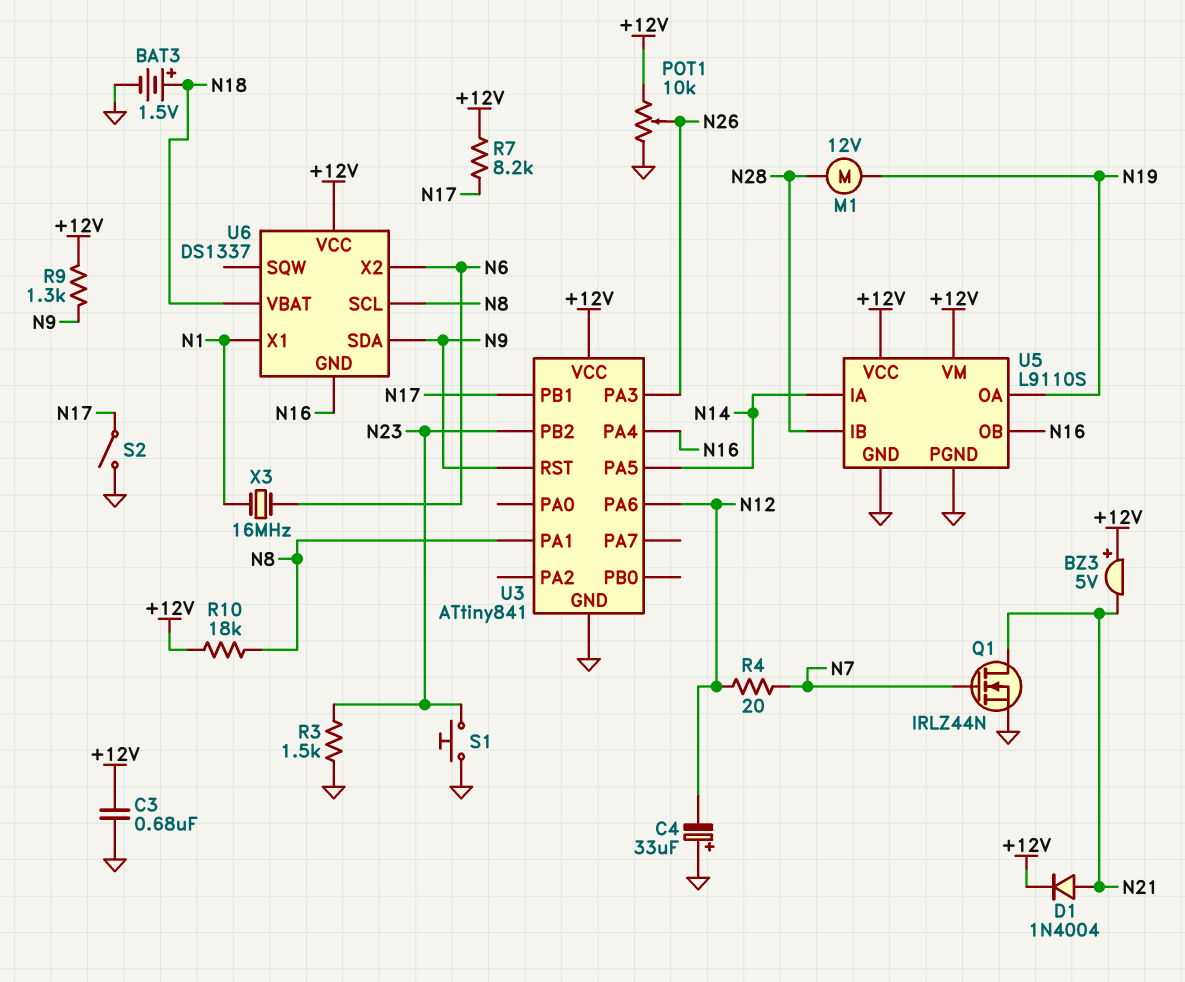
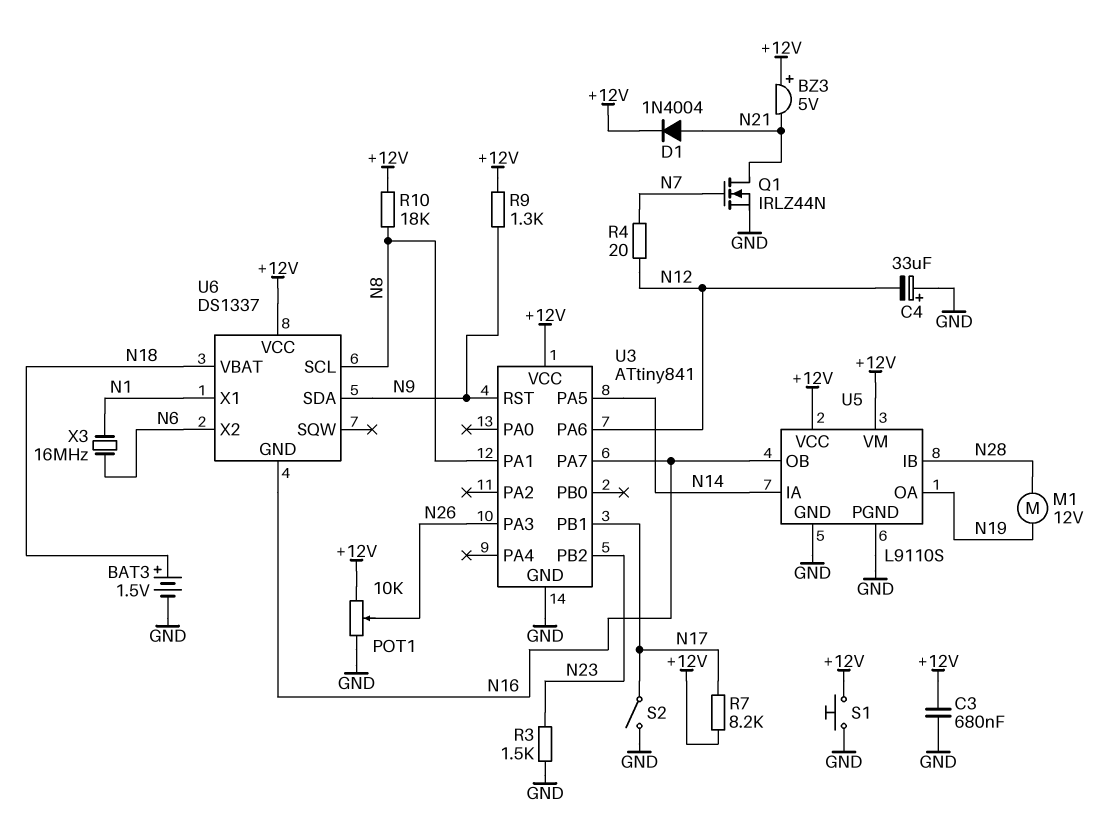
S1: button (GND, N23) -> button (+12V, GND)
U3 pin PA4: N16 -> none
U3 pin PA7: none -> N16

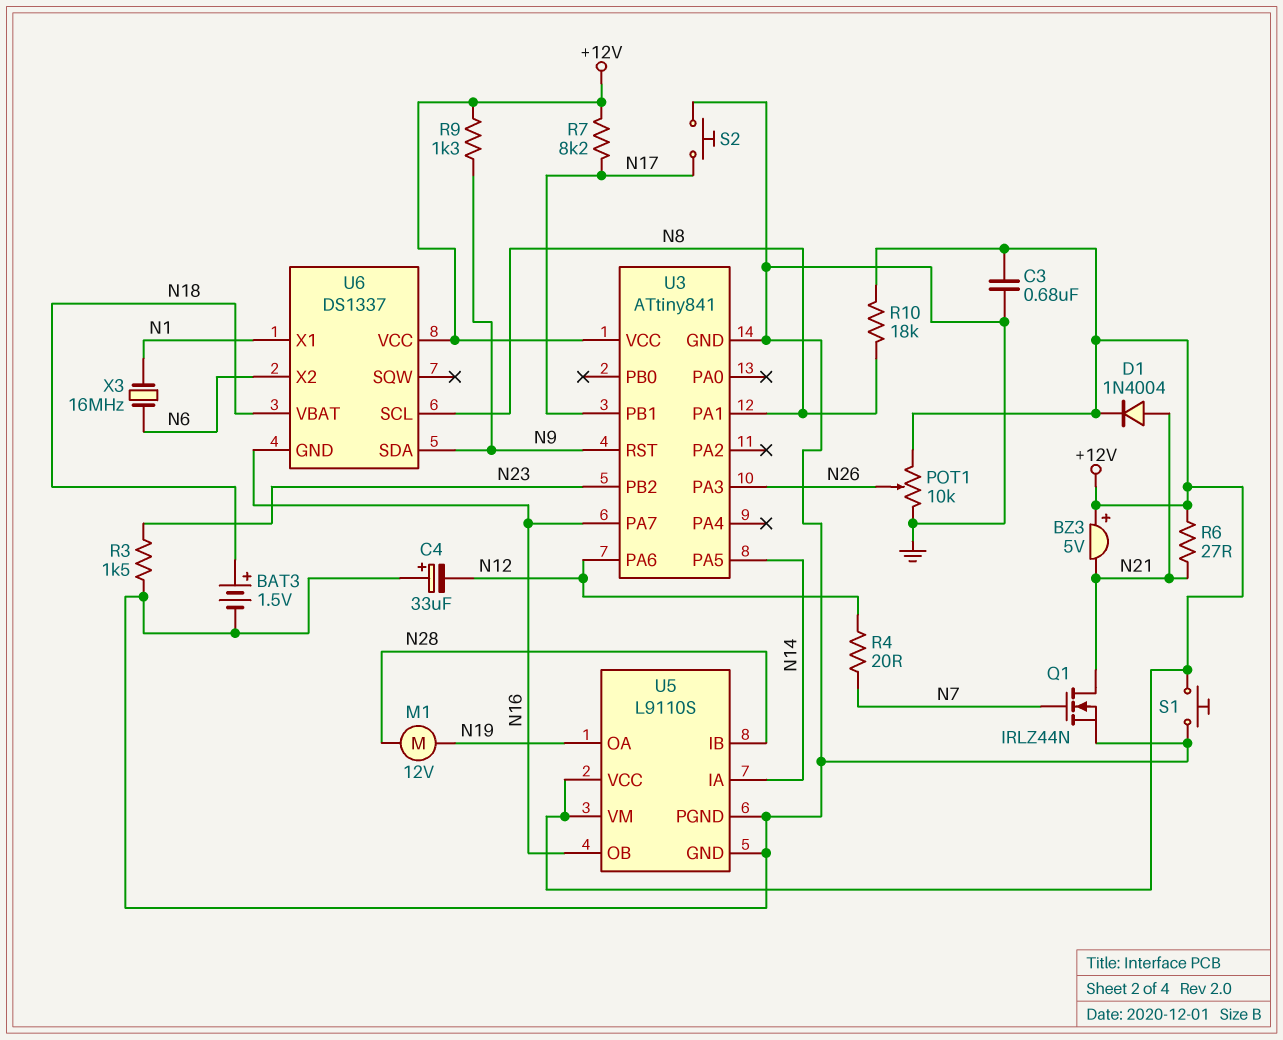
R6: none -> 27 (+12V, N21)
S2: switch (GND, N17) -> button (GND, N17)

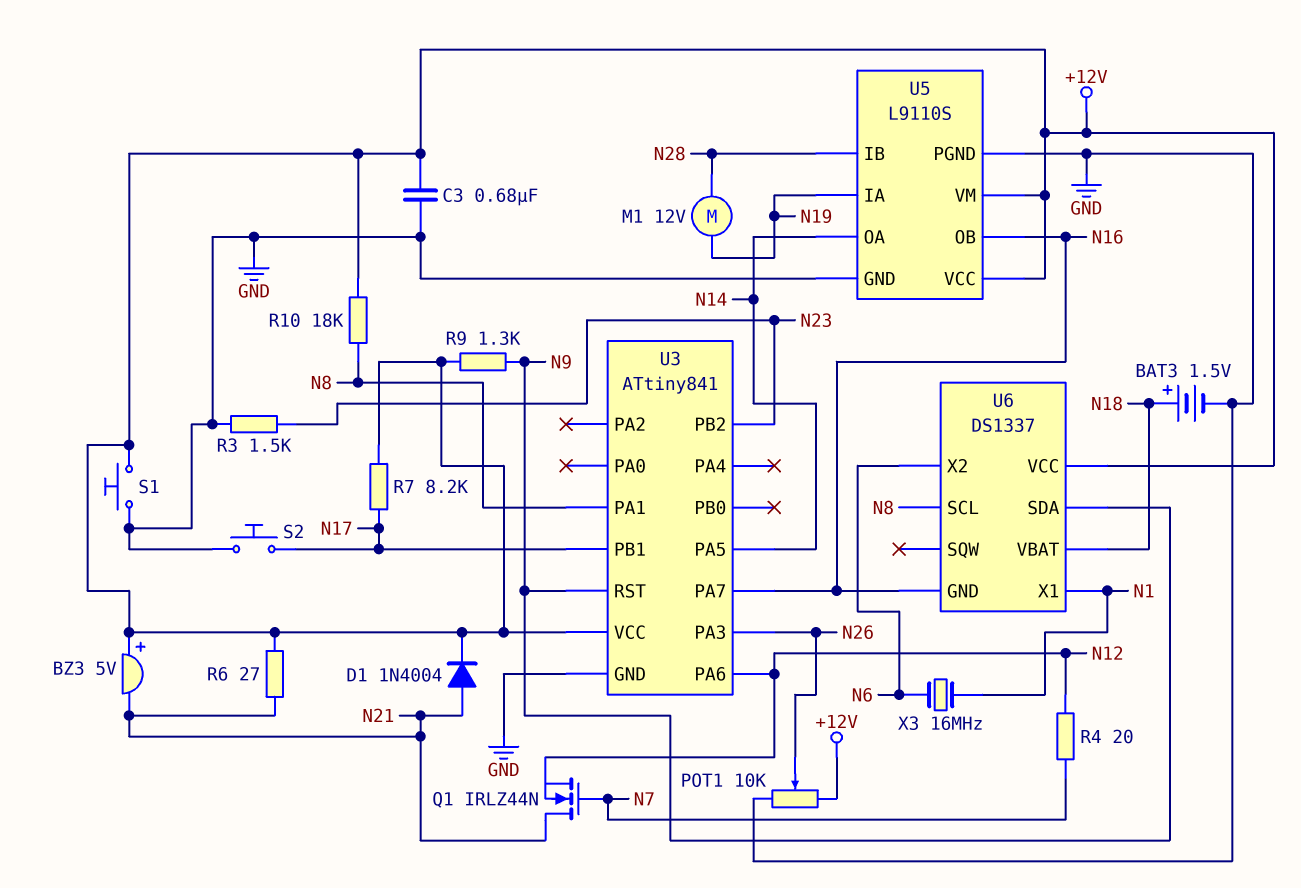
C4: 33uF (plus GND, minus N12) -> none
Q1: NMOS IRLZ44N (G N7, D N21, S GND) -> NMOS IRLZ44N (G N7, D N21, S N12)
U5 pin IA: N14 -> N19
U5 pin OA: N19 -> N14

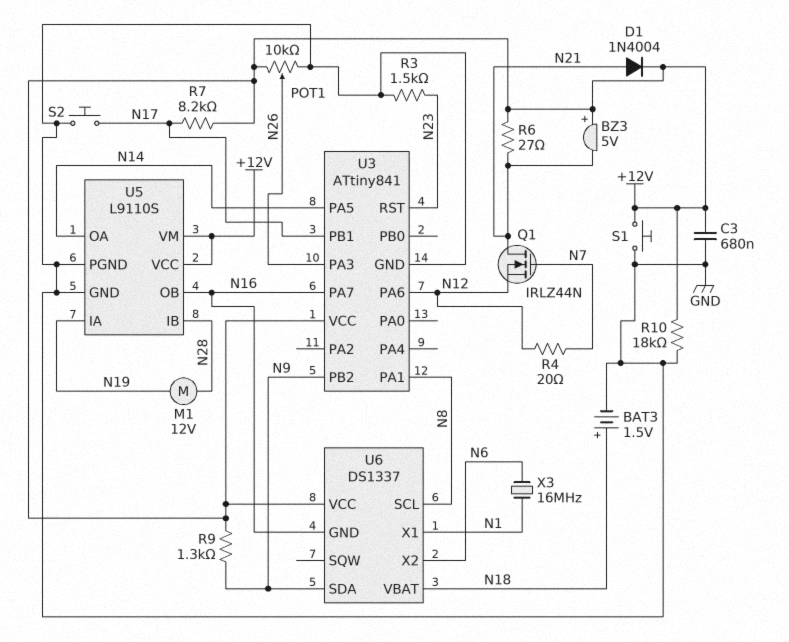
R10: 18k (+12V, N8) -> 18k (+12V, GND)
U3 pin PB2: N23 -> N9
U3 pin RST: N9 -> N23

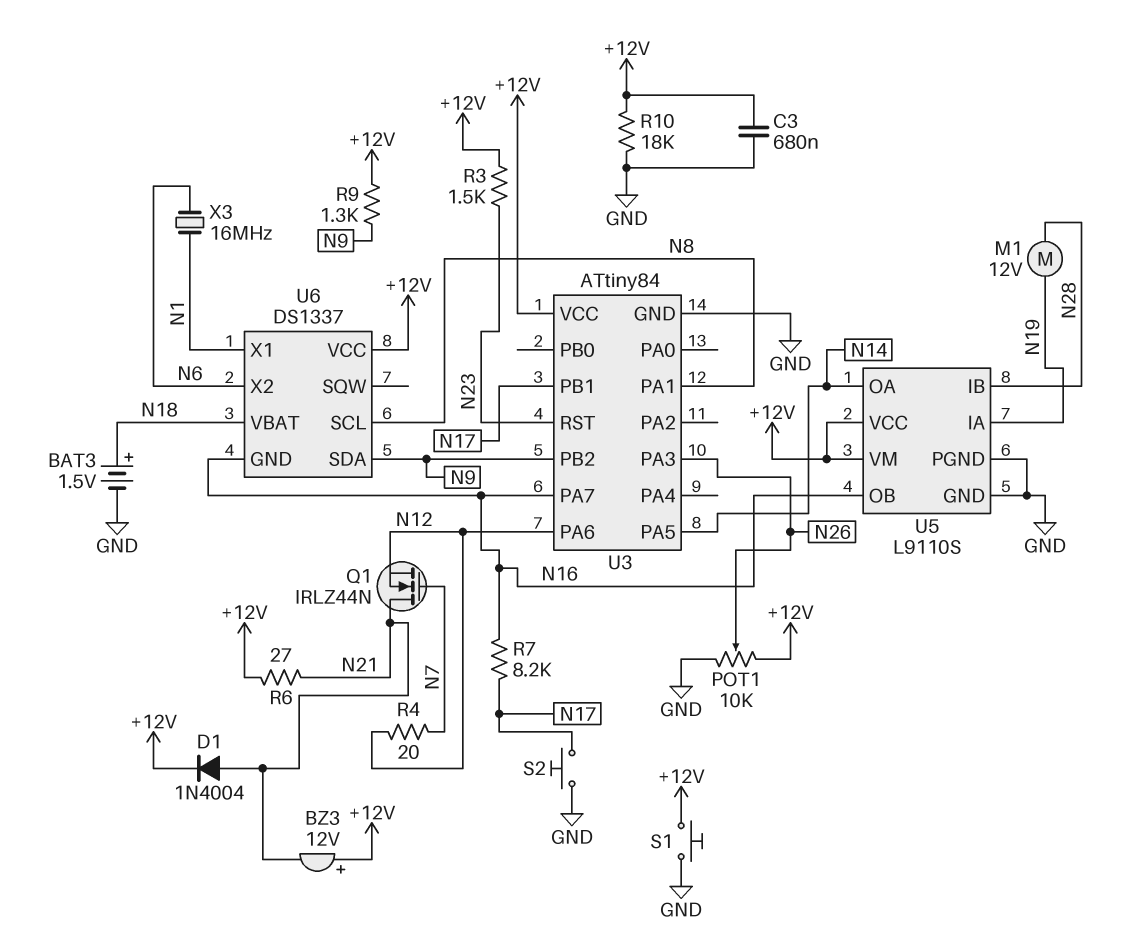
BZ3: buzzer 5V (plus +12V, minus N21) -> buzzer 12V (plus +12V, minus N21)
R3: 1.5k (GND, N23) -> 1.5k (+12V, N23)
R7: 8.2k (+12V, N17) -> 8.2k (N16, N17)
U3: ATtiny841 -> ATtiny84

